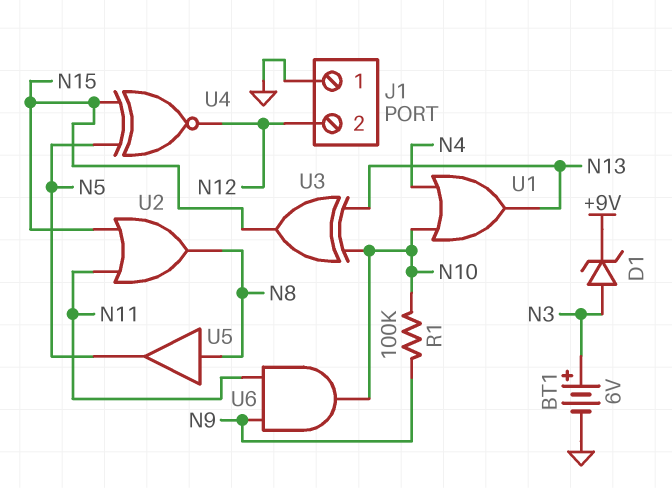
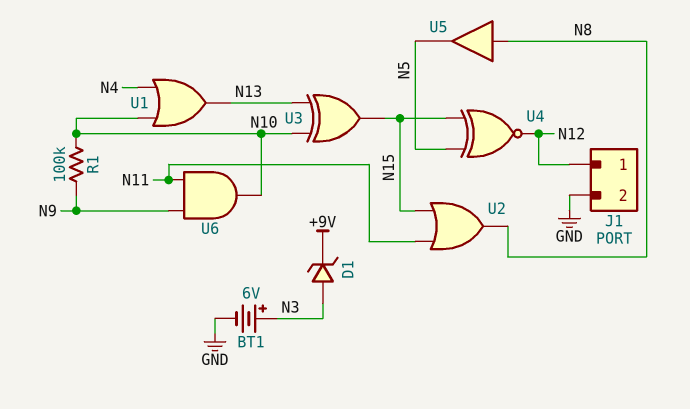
J1 pin 1: GND -> N12
J1 pin 2: N12 -> GND

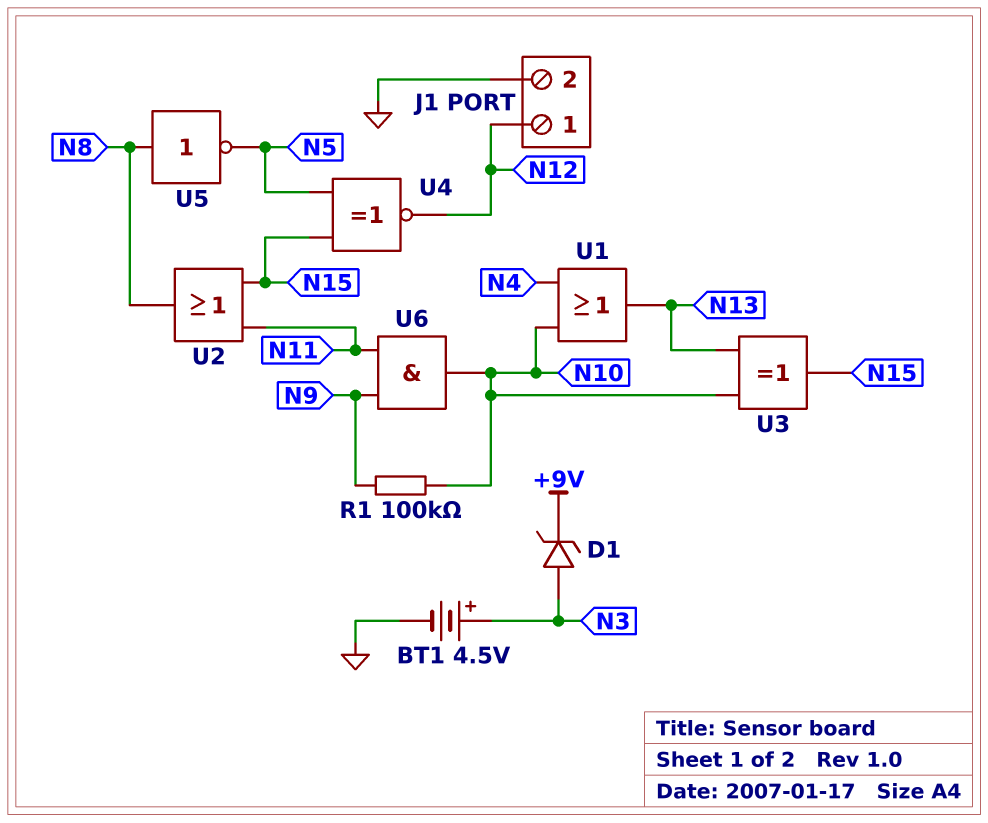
BT1: 6V (plus N3, minus GND) -> 4.5V (plus N3, minus GND)
U5: buffer (in N8, out N5) -> NOT (in N8, out N5)

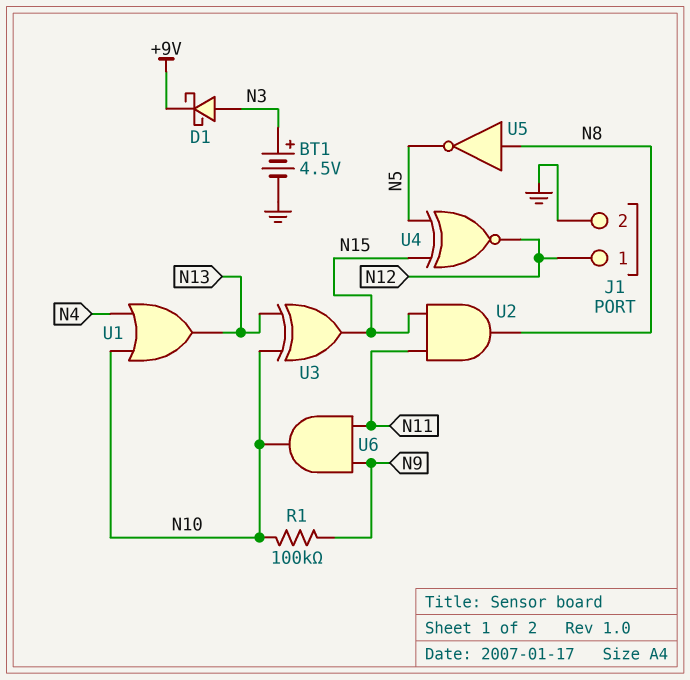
D1: zener (A N3, K +9V) -> schottky (A N3, K +9V)
U2: OR (in N11, in N15, out N8) -> AND (in N11, in N15, out N8)

